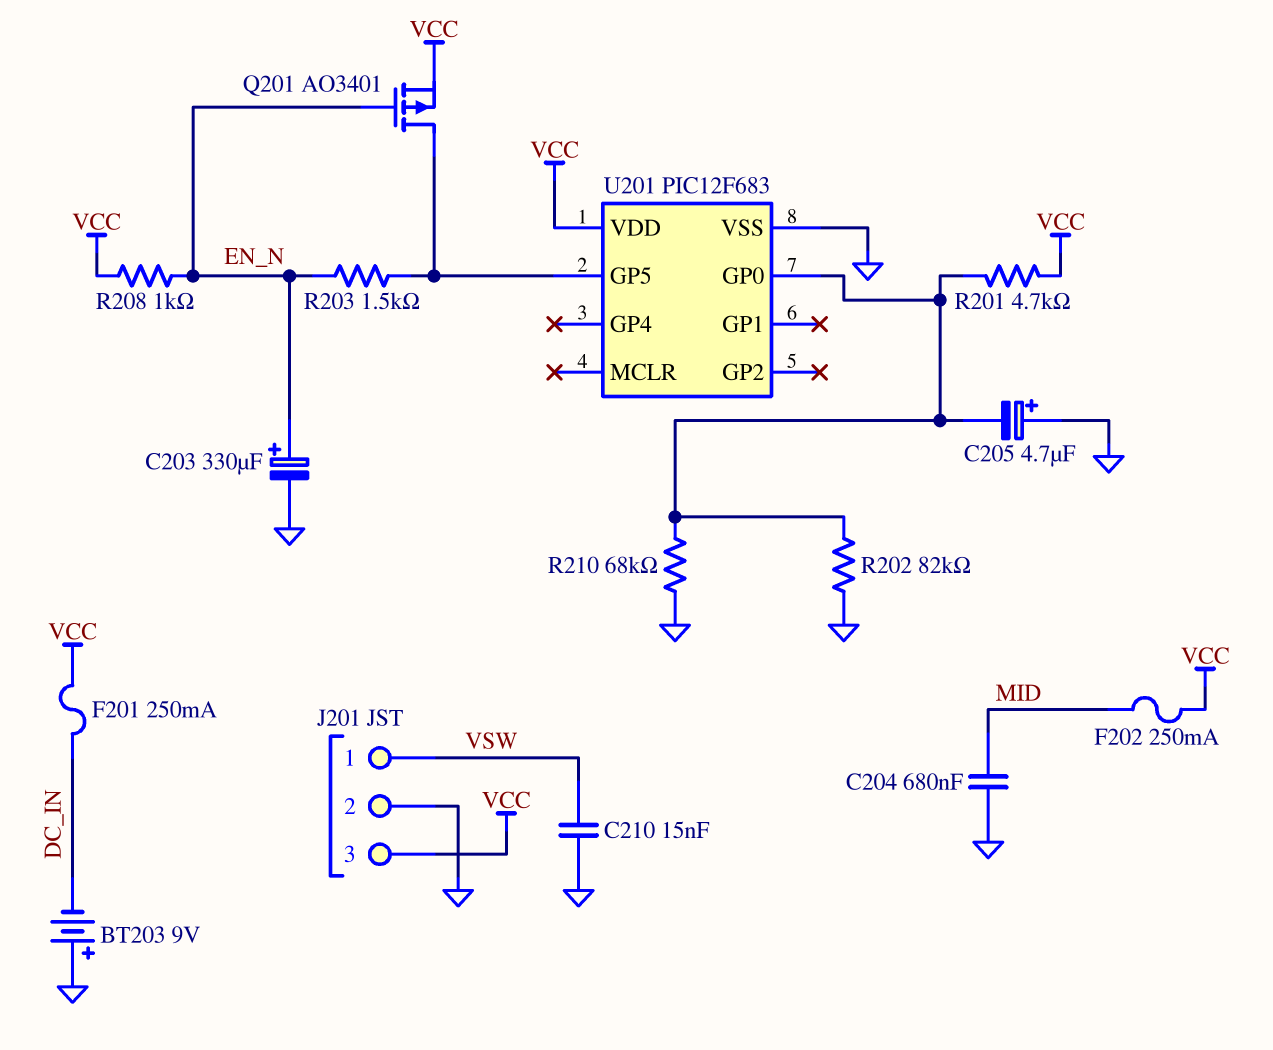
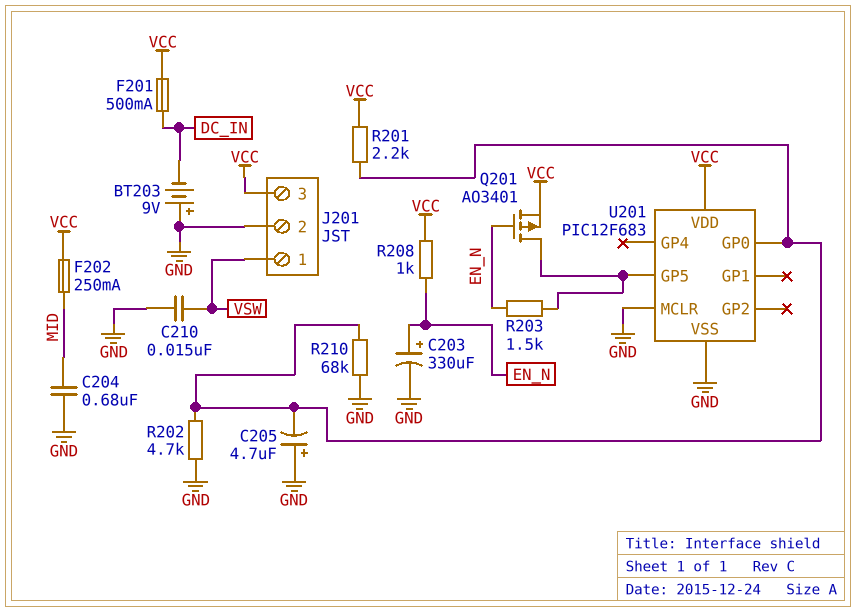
F201: 250mA (DC_IN, VCC) -> 500mA (DC_IN, VCC)
R201: 4.7k (U201/GP0, VCC) -> 2.2k (U201/GP0, VCC)
R202: 82k (GND, U201/GP0) -> 4.7k (GND, U201/GP0)
U201 pin MCLR: none -> GND

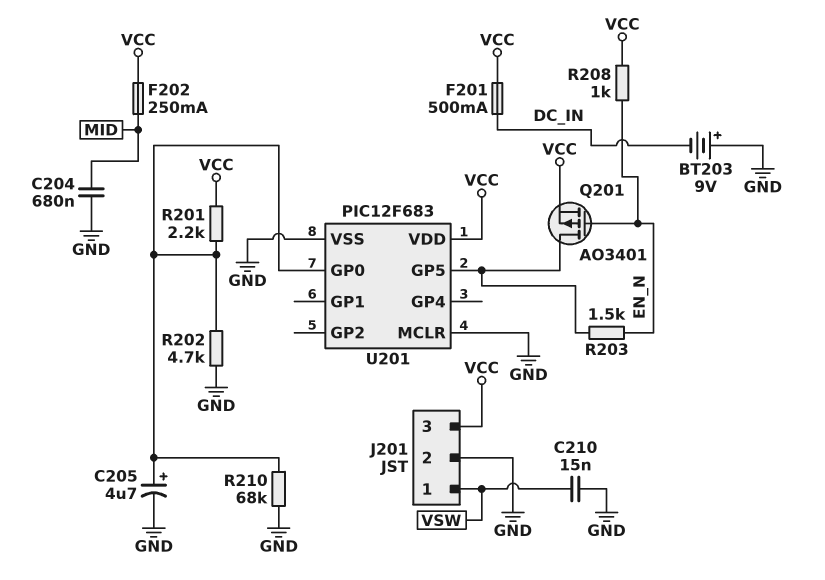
C203: 330uF (plus EN_N, minus GND) -> none
C205: 4.7uF (plus GND, minus U201/GP0) -> 4.7uF (plus U201/GP0, minus GND)

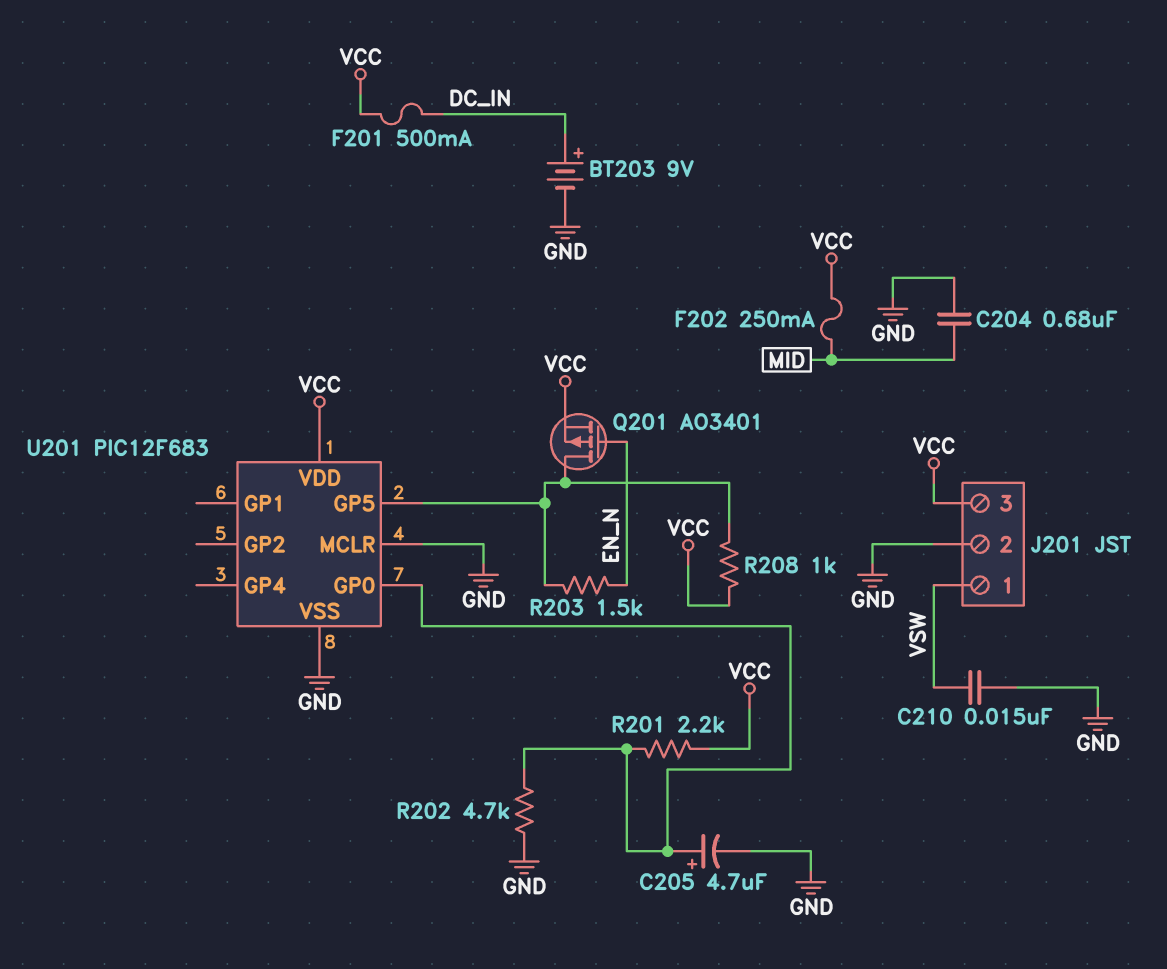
BT203: 9V (plus GND, minus DC_IN) -> 9V (plus DC_IN, minus GND)
R208: 1k (EN_N, VCC) -> 1k (U201/GP5, VCC)
R210: 68k (GND, U201/GP0) -> none

